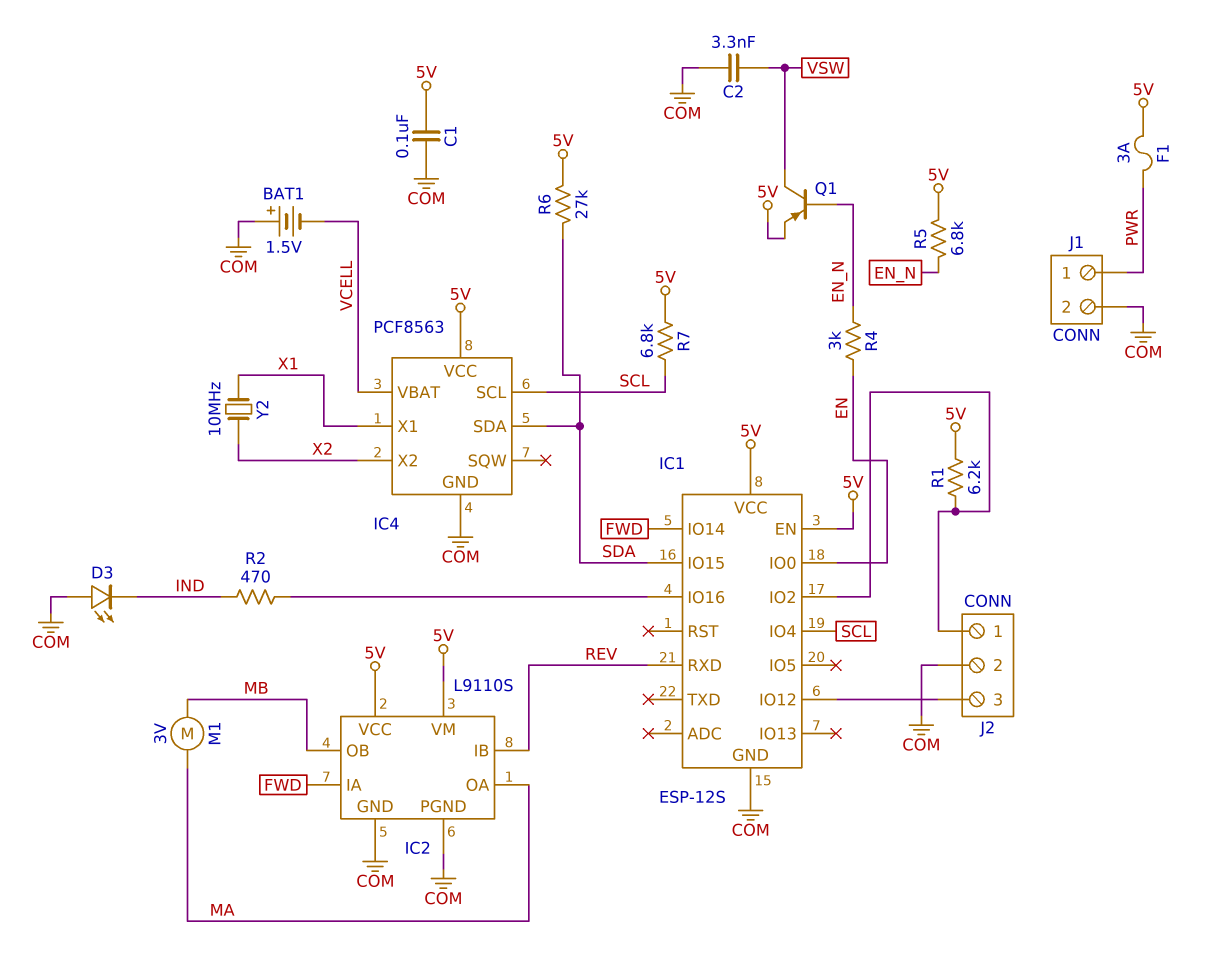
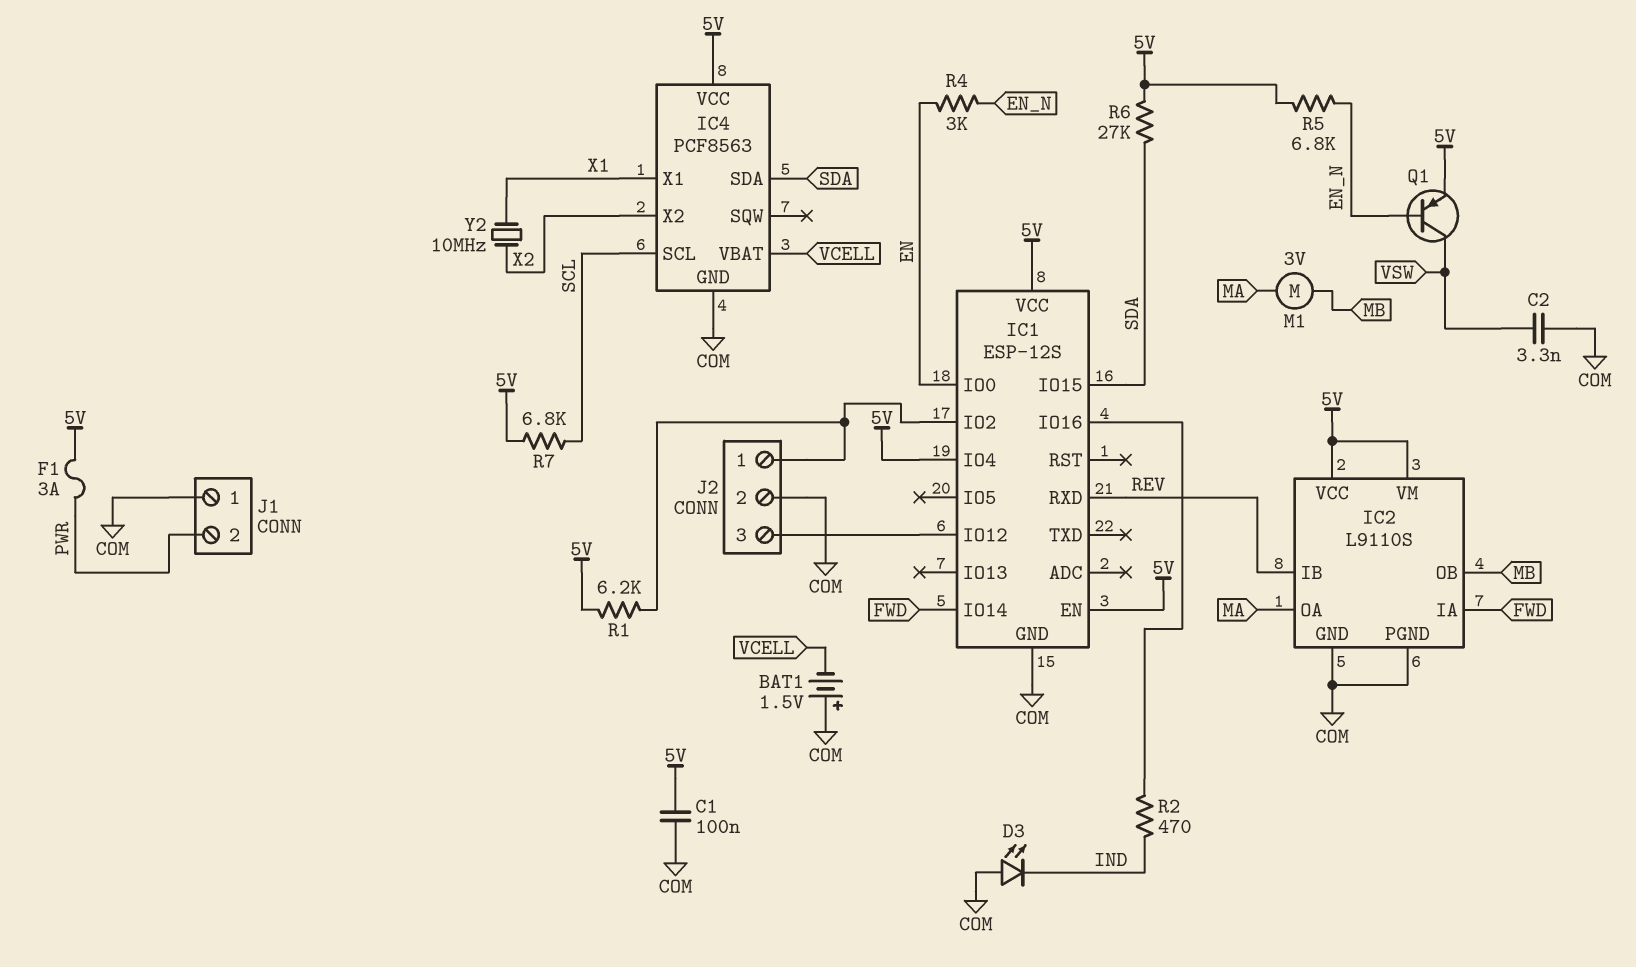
IC1 pin IO4: SCL -> 5V
J1 pin 1: PWR -> COM
J1 pin 2: COM -> PWR

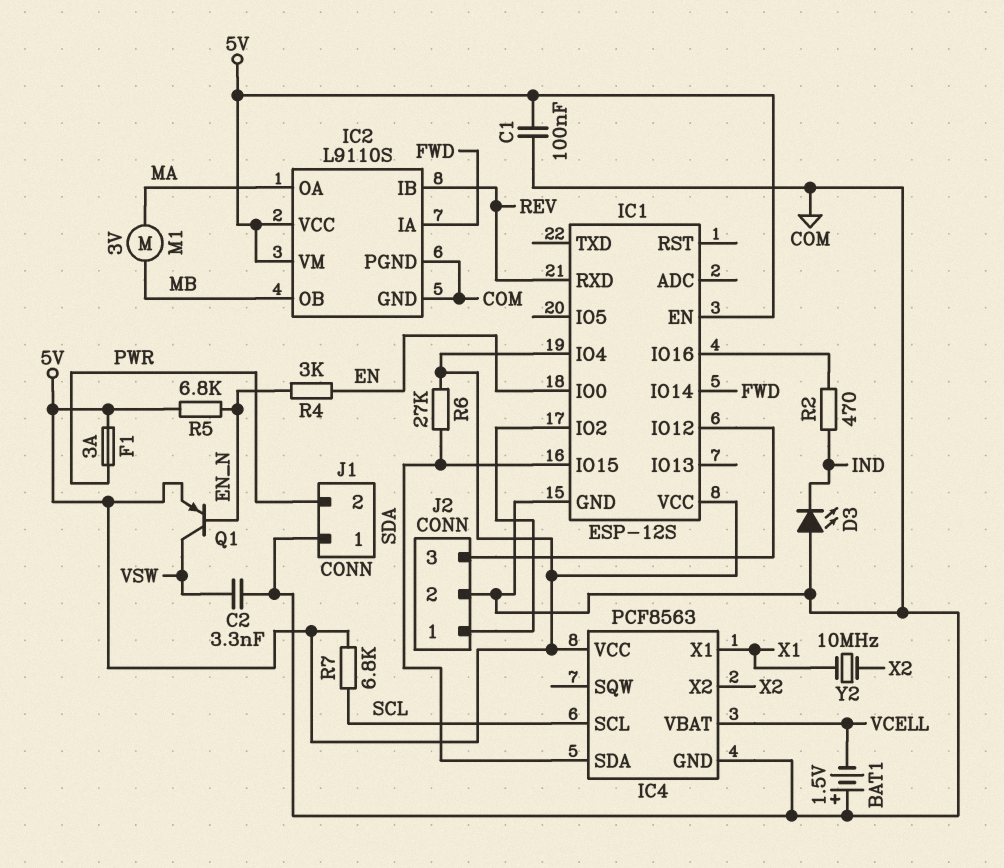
R1: 6.2k (5V, IC1/IO2) -> none

